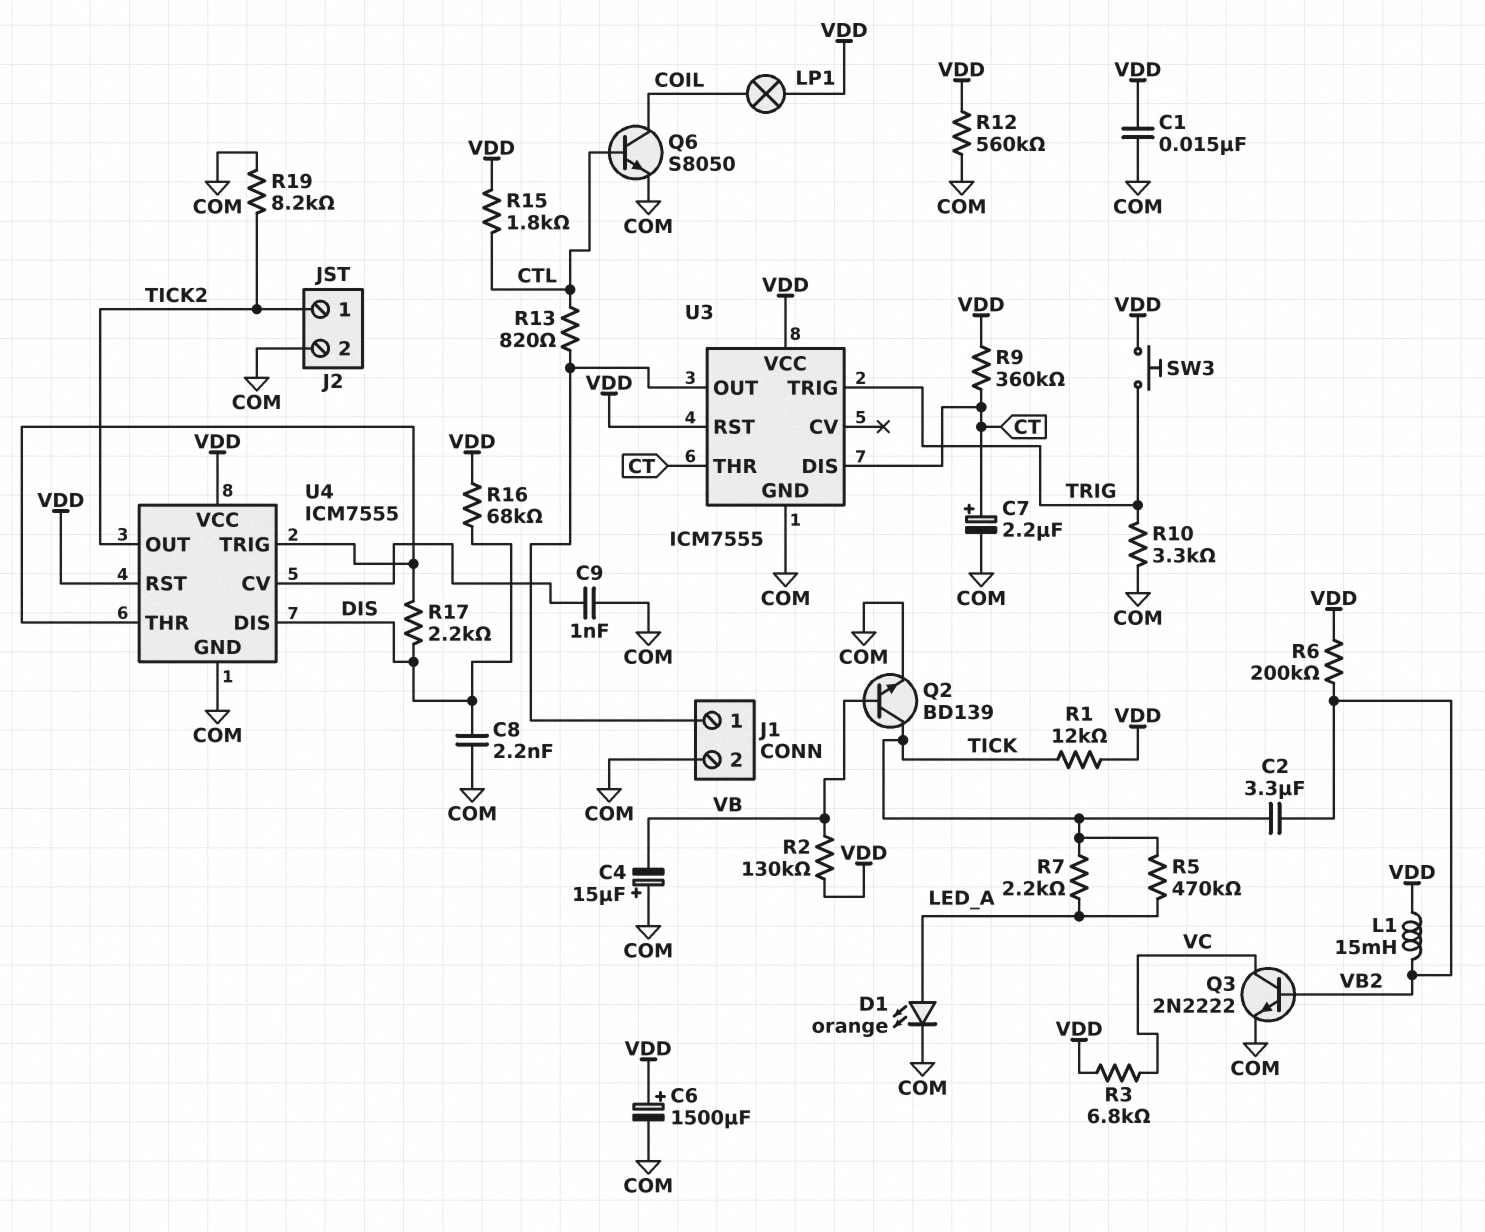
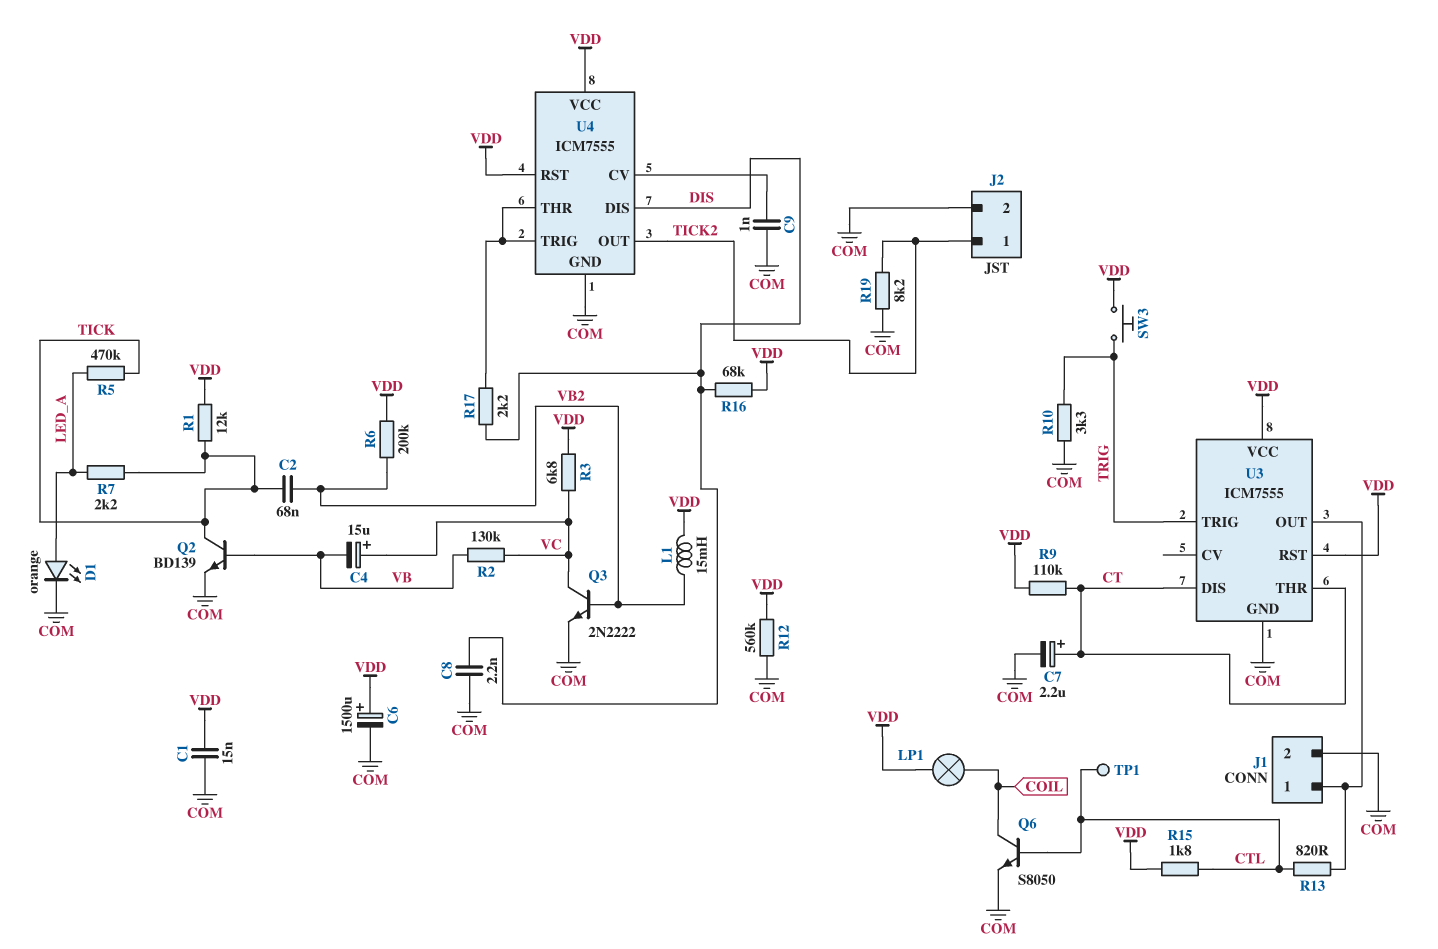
C2: 3.3uF (TICK, VB2) -> 68nF (TICK, VB2)
C4: 15uF (plus COM, minus VB) -> 15uF (plus VC, minus VB)
R2: 130k (VB, VDD) -> 130k (VB, VC)
R9: 360k (CT, VDD) -> 110k (CT, VDD)
TP1: none -> test point (CTL)

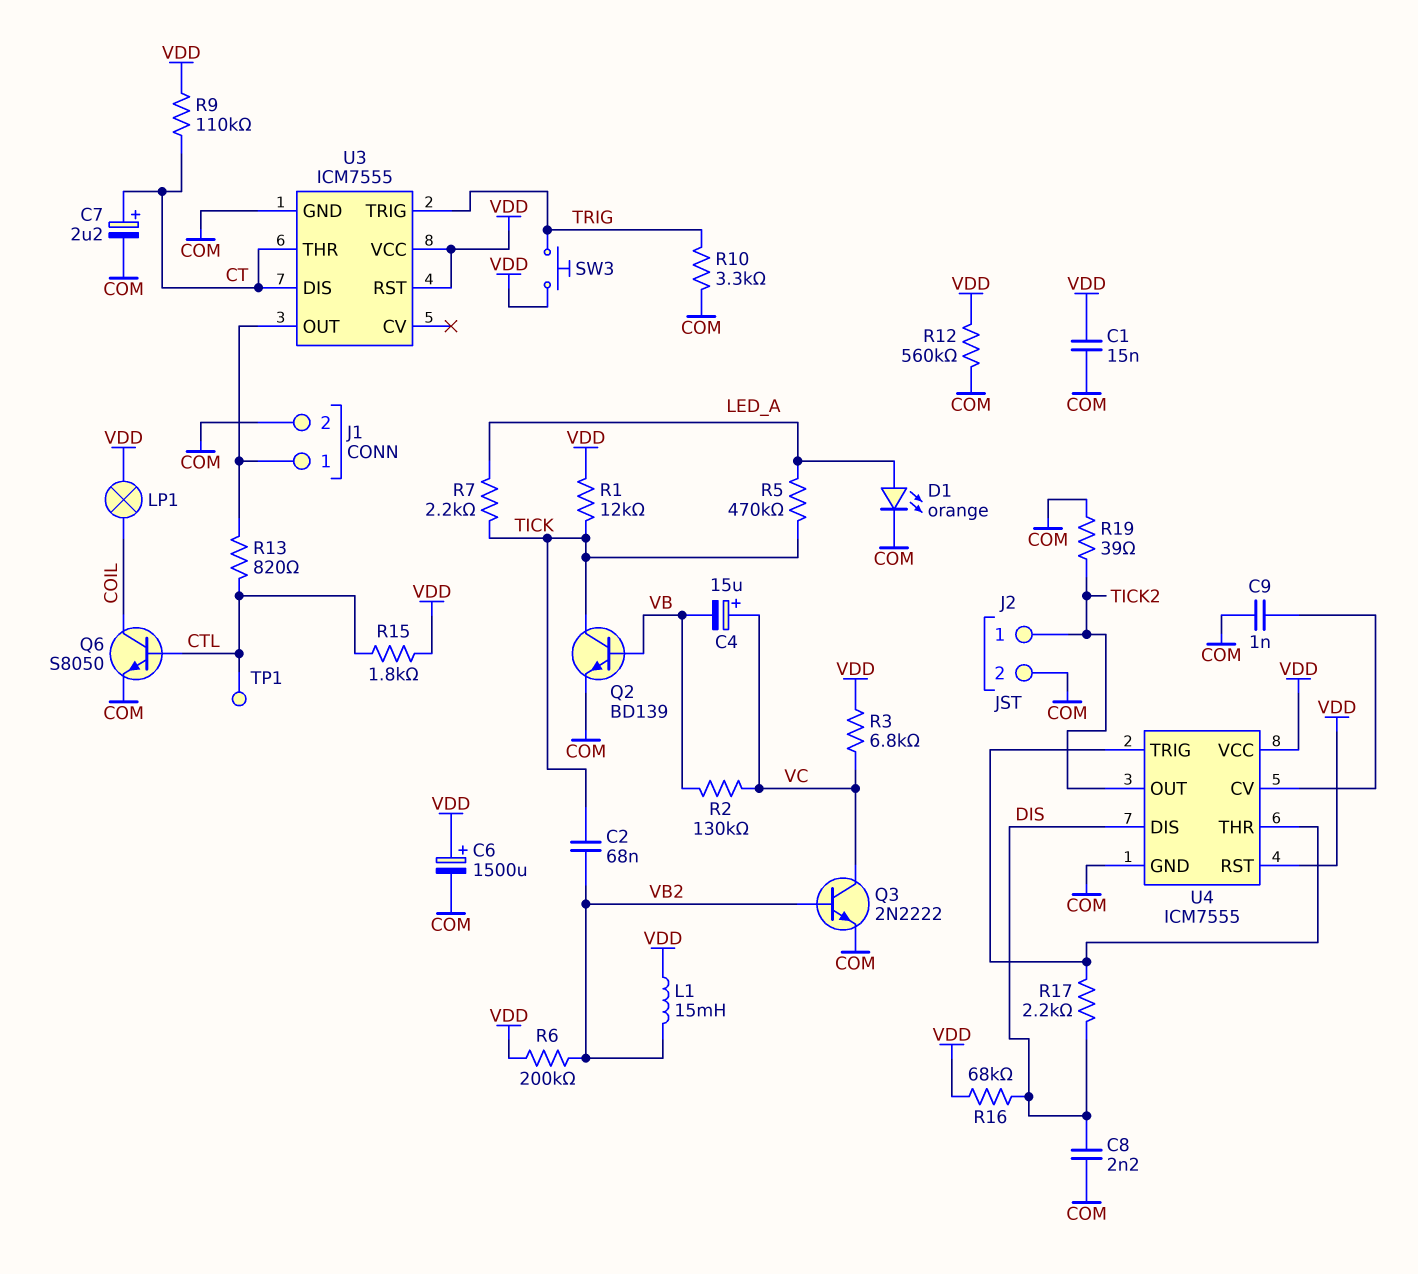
R19: 8.2k (COM, TICK2) -> 39 (COM, TICK2)

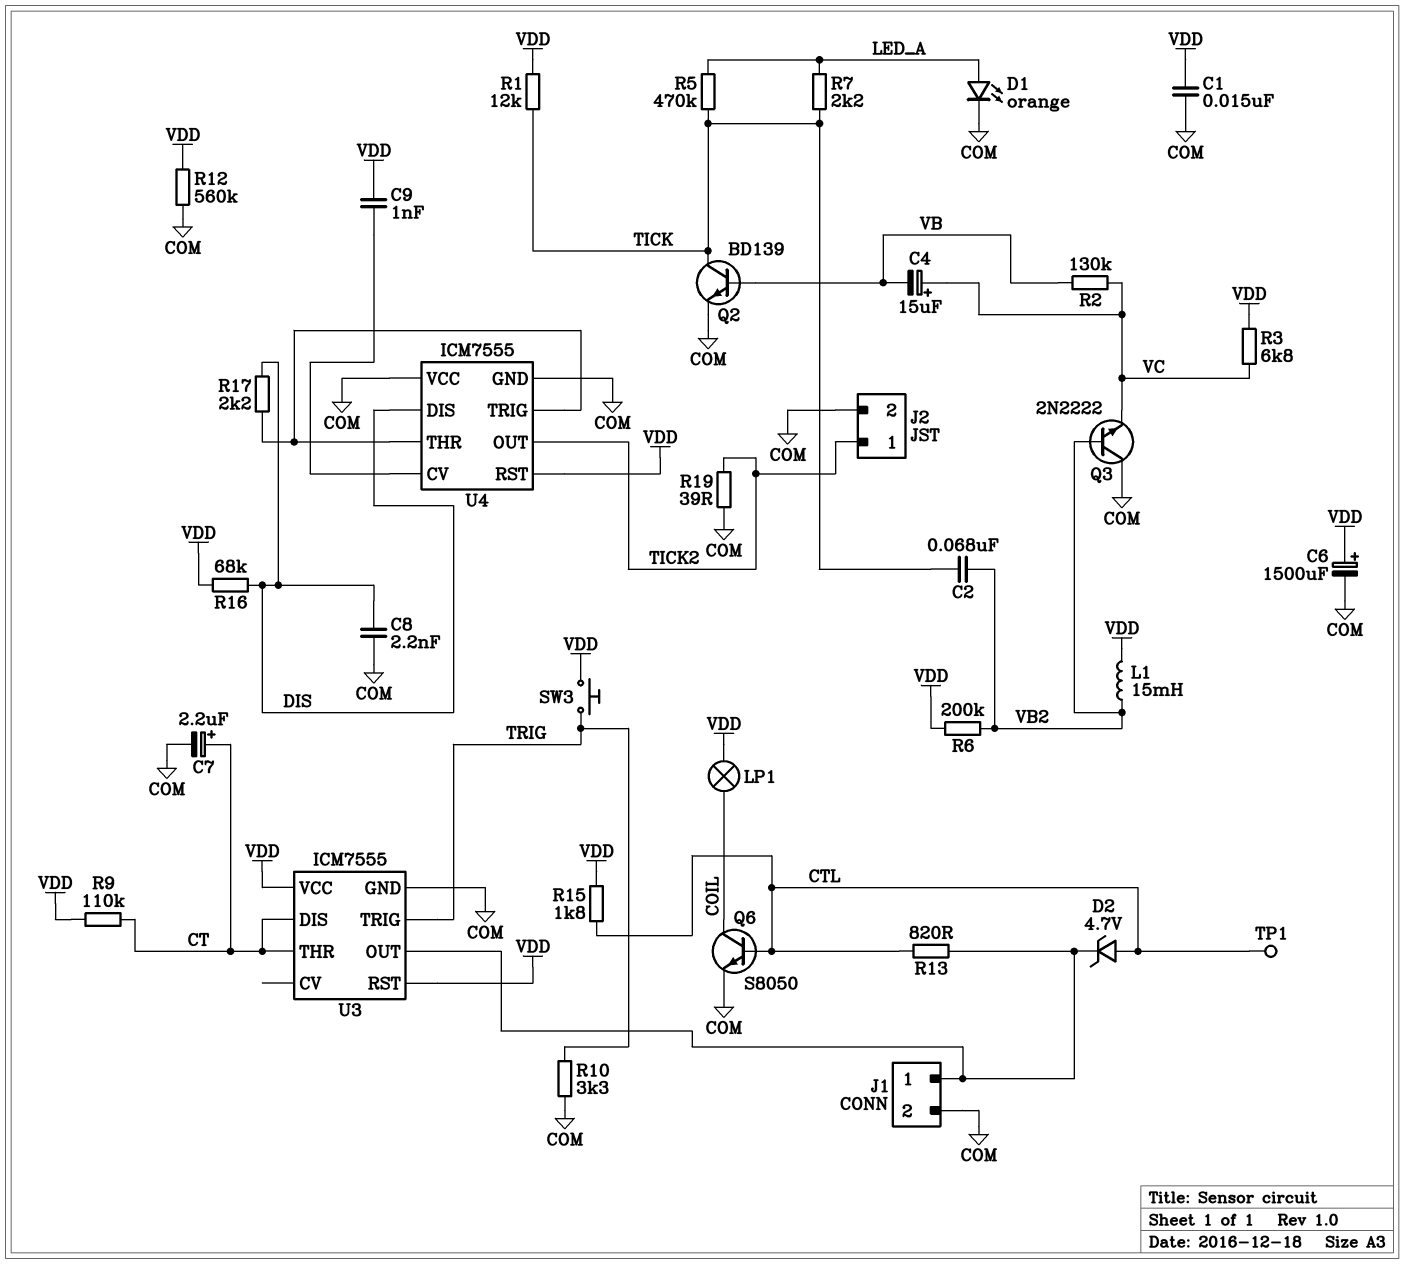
C9: 1nF (COM, U4/CV) -> 1nF (U4/CV, VDD)
D2: none -> zener 4.7V (A CTL, K J1/1)
Q3: NPN 2N2222 (B VB2, C VC, E COM) -> NPN 2N2222 (B VB2, C COM, E VC)
U4 pin VCC: VDD -> COM

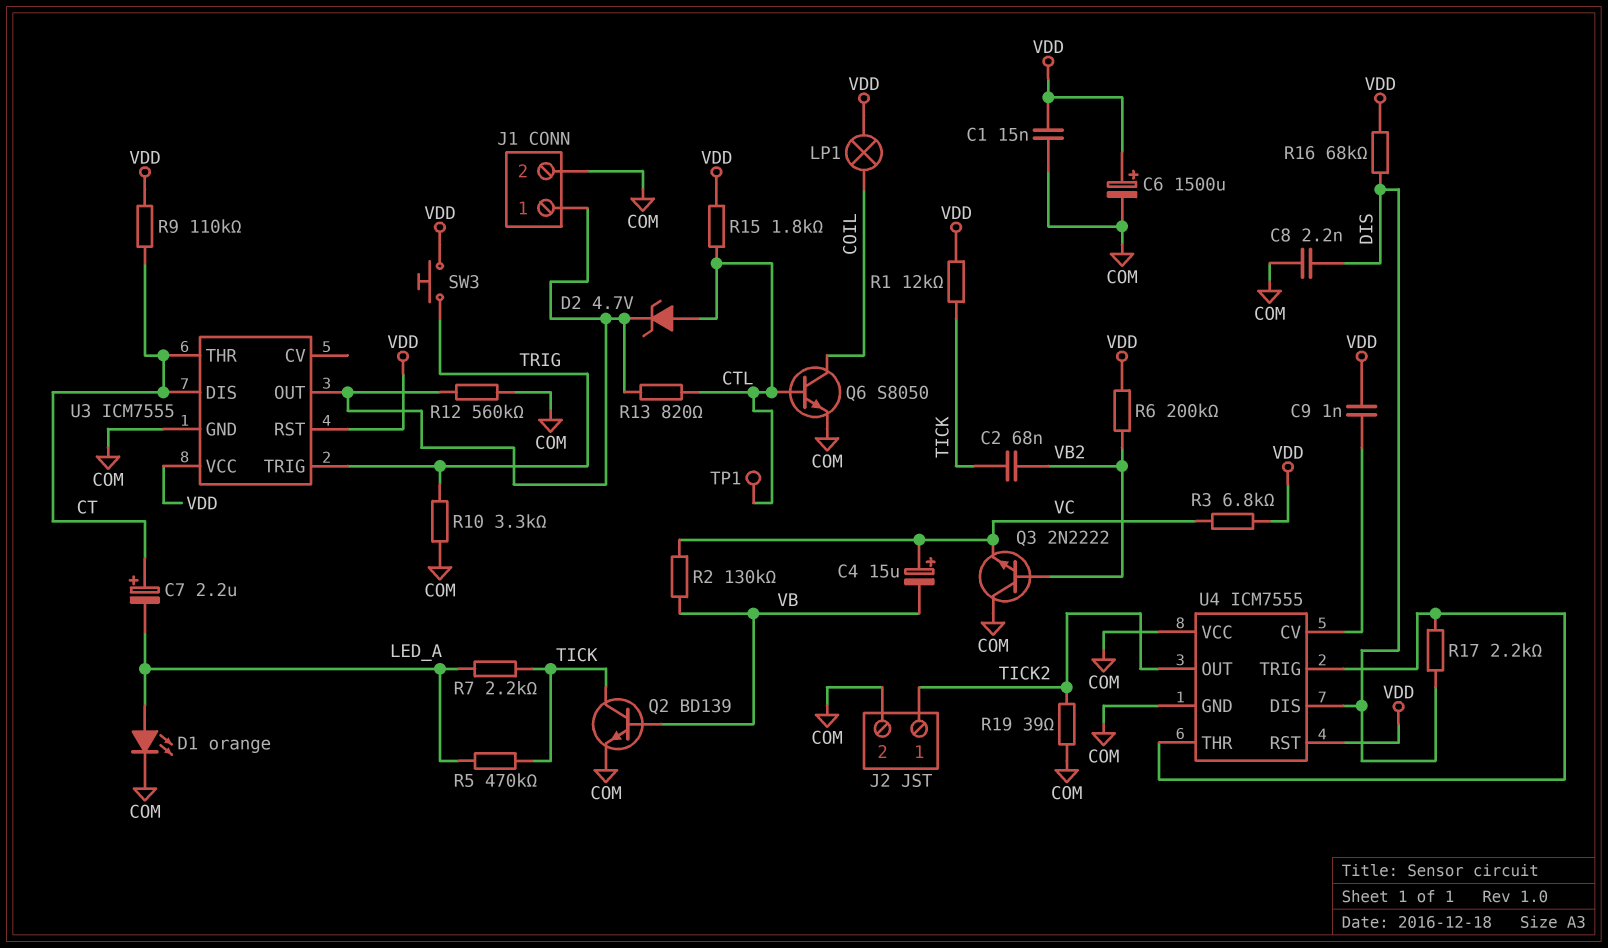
C7: 2.2uF (plus CT, minus COM) -> 2.2uF (plus CT, minus LED_A)
L1: 15mH (VB2, VDD) -> none
R12: 560k (COM, VDD) -> 560k (COM, J1/1)

